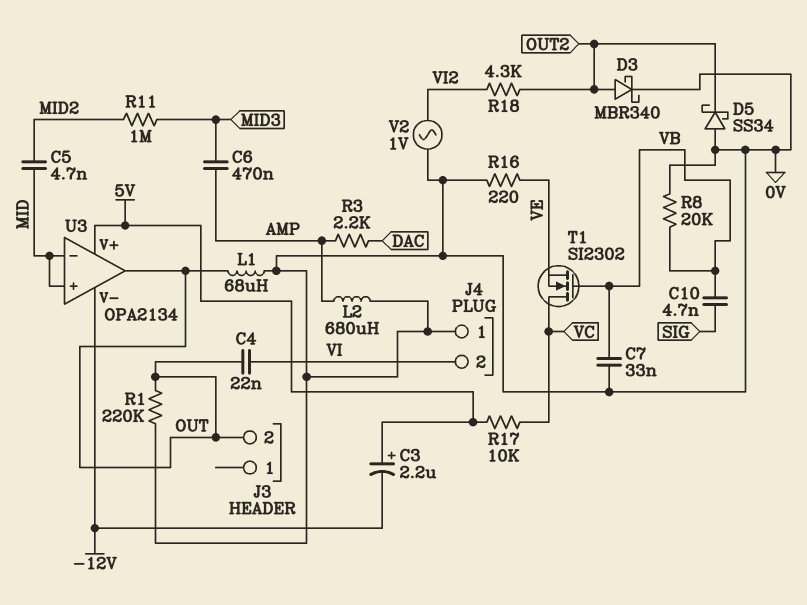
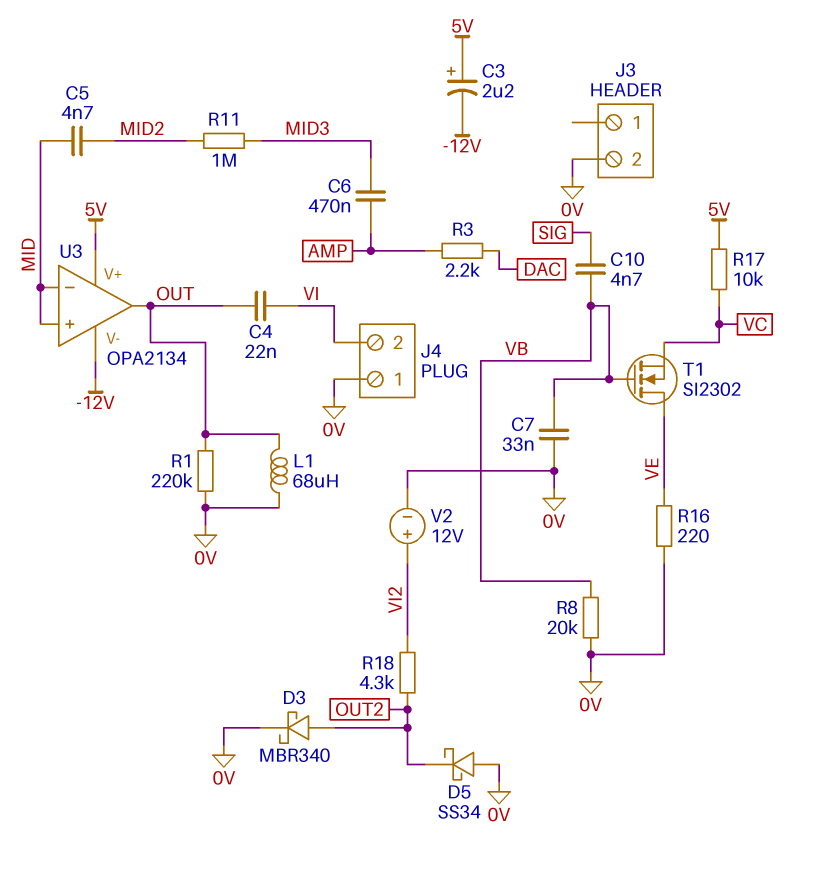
J3 pin 2: OUT -> 0V
L2: 680uH (0V, AMP) -> none
T1: NMOS SI2302 (G VB, D VC, S VE) -> NMOS SI2302 (G VB, D VE, S VC)
V2: AC 1V (0V, VI2) -> 12V (plus VI2, minus 0V)

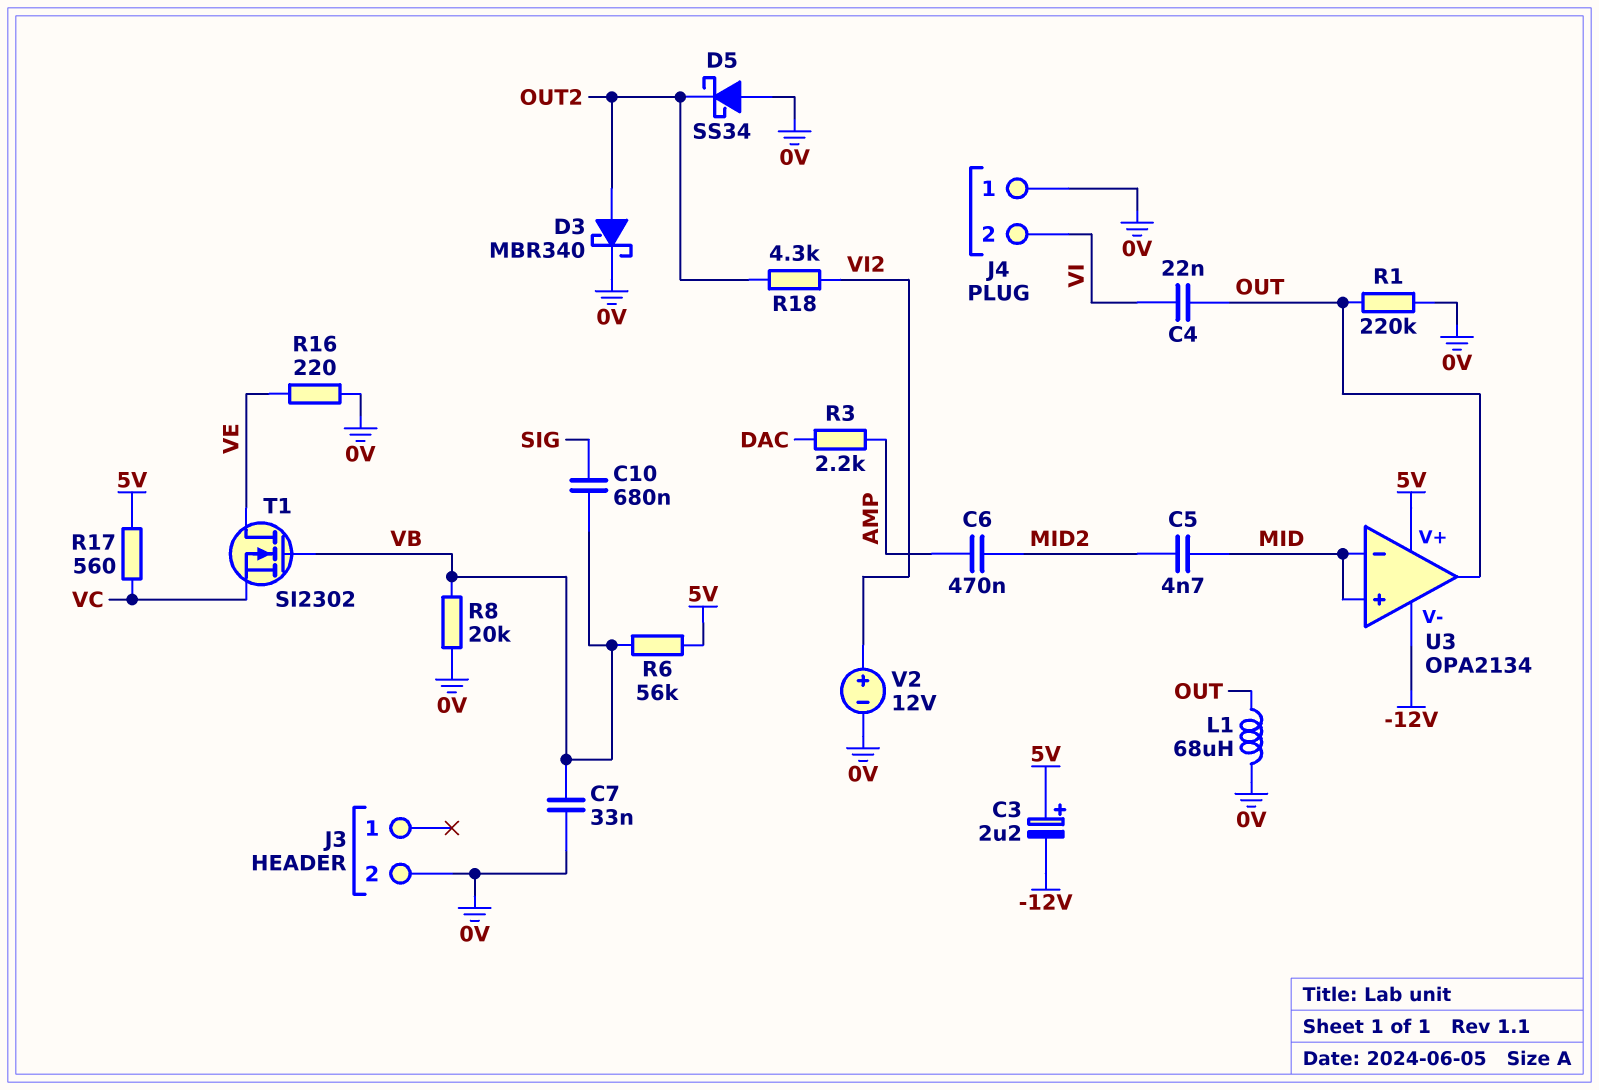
C6: 470nF (AMP, MID3) -> 470nF (AMP, MID2)
C10: 4.7nF (SIG, VB) -> 680nF (SIG, VB)
R6: none -> 56k (5V, VB)
R11: 1M (MID2, MID3) -> none
R17: 10k (5V, VC) -> 560 (5V, VC)

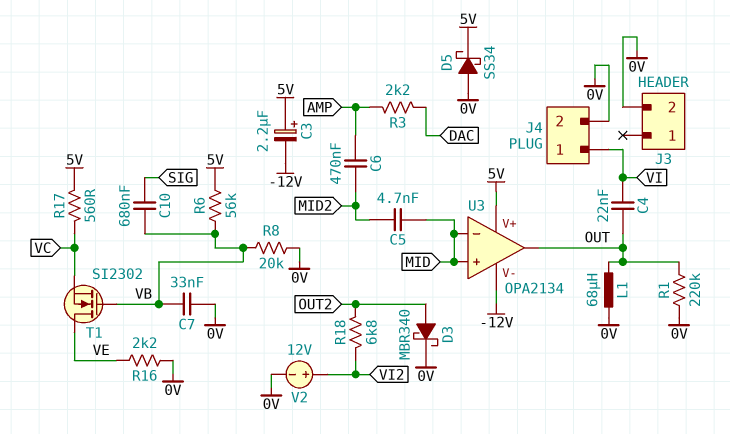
D5: schottky SS34 (A 0V, K OUT2) -> schottky SS34 (A 0V, K 5V)
J4 pin 1: 0V -> VI
J4 pin 2: VI -> 0V
R16: 220 (0V, VE) -> 2.2k (0V, VE)
R18: 4.3k (OUT2, VI2) -> 6.8k (OUT2, VI2)

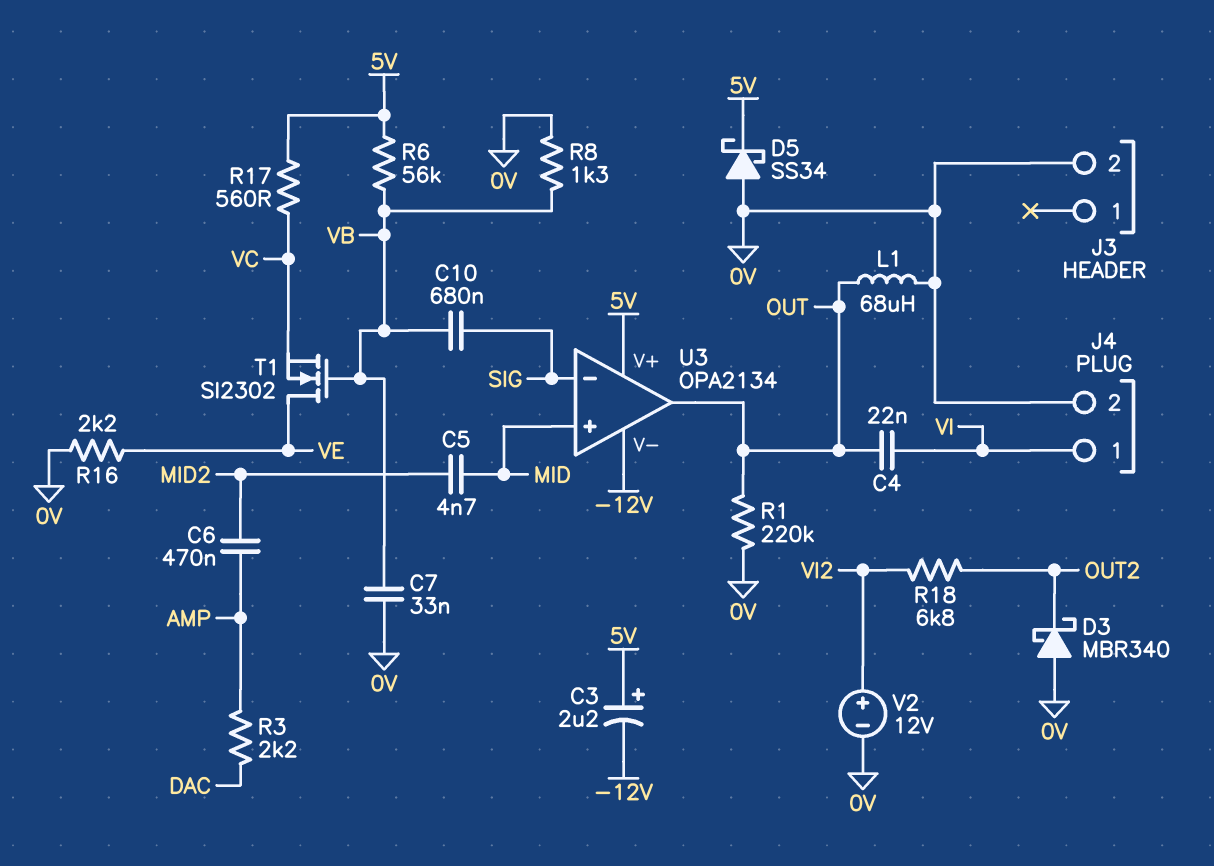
D3: schottky MBR340 (A OUT2, K 0V) -> schottky MBR340 (A 0V, K OUT2)
R8: 20k (0V, VB) -> 1.3k (0V, VB)
U3 pin in-: MID -> SIG

